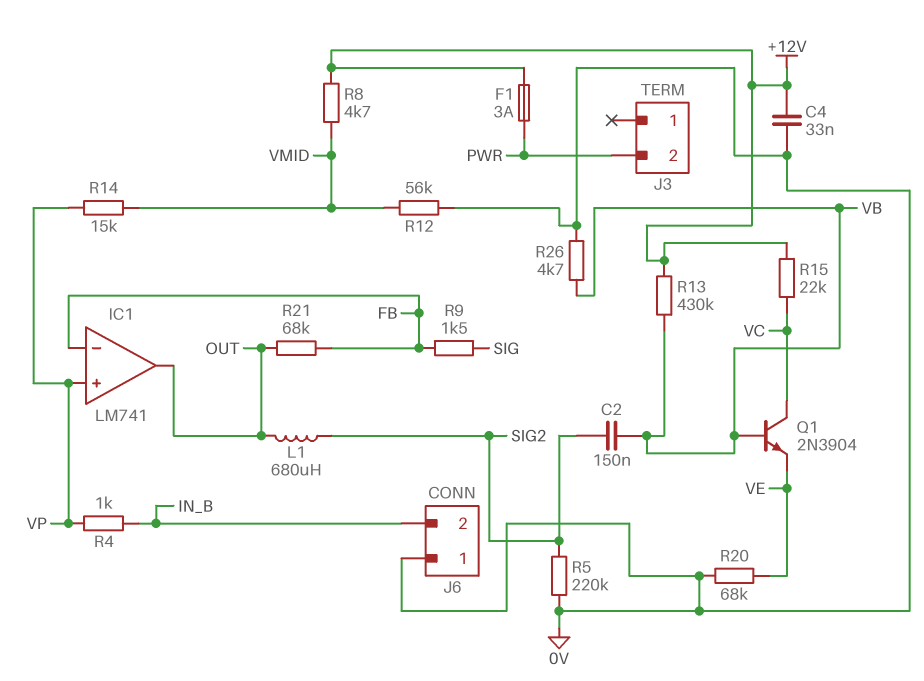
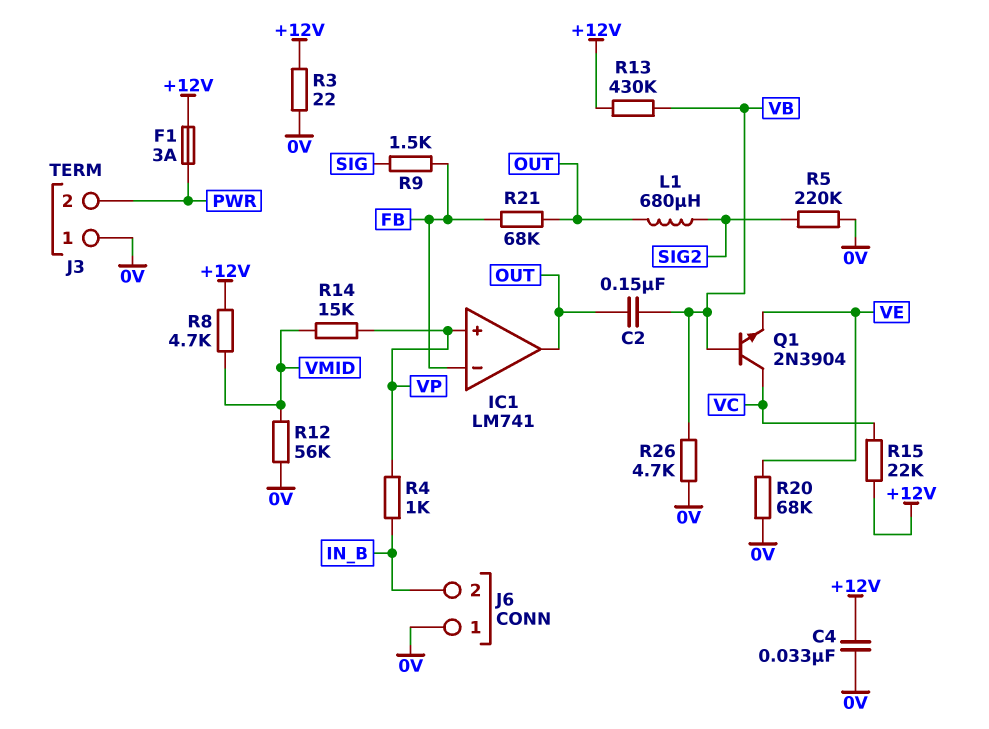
C2: 150nF (SIG2, VB) -> 150nF (OUT, VB)
J3 pin 1: none -> 0V
R3: none -> 22 (+12V, 0V)

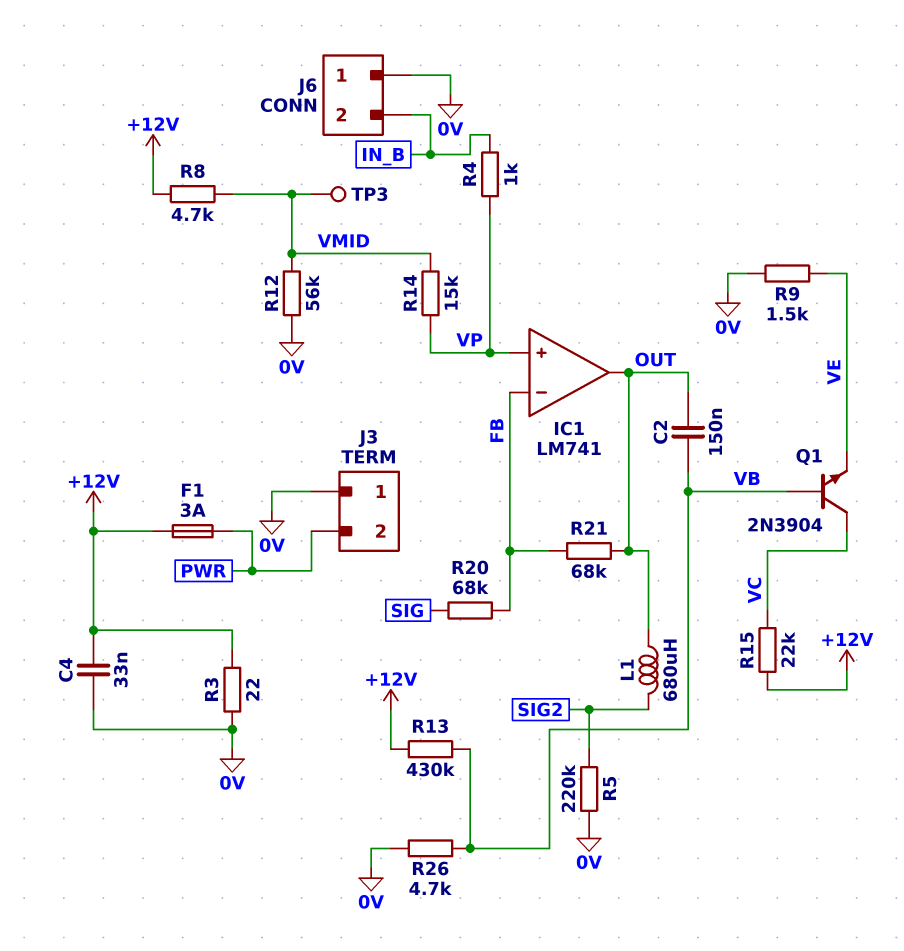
R9: 1.5k (FB, SIG) -> 1.5k (0V, VE)
R20: 68k (0V, VE) -> 68k (FB, SIG)
TP3: none -> test point (VMID)

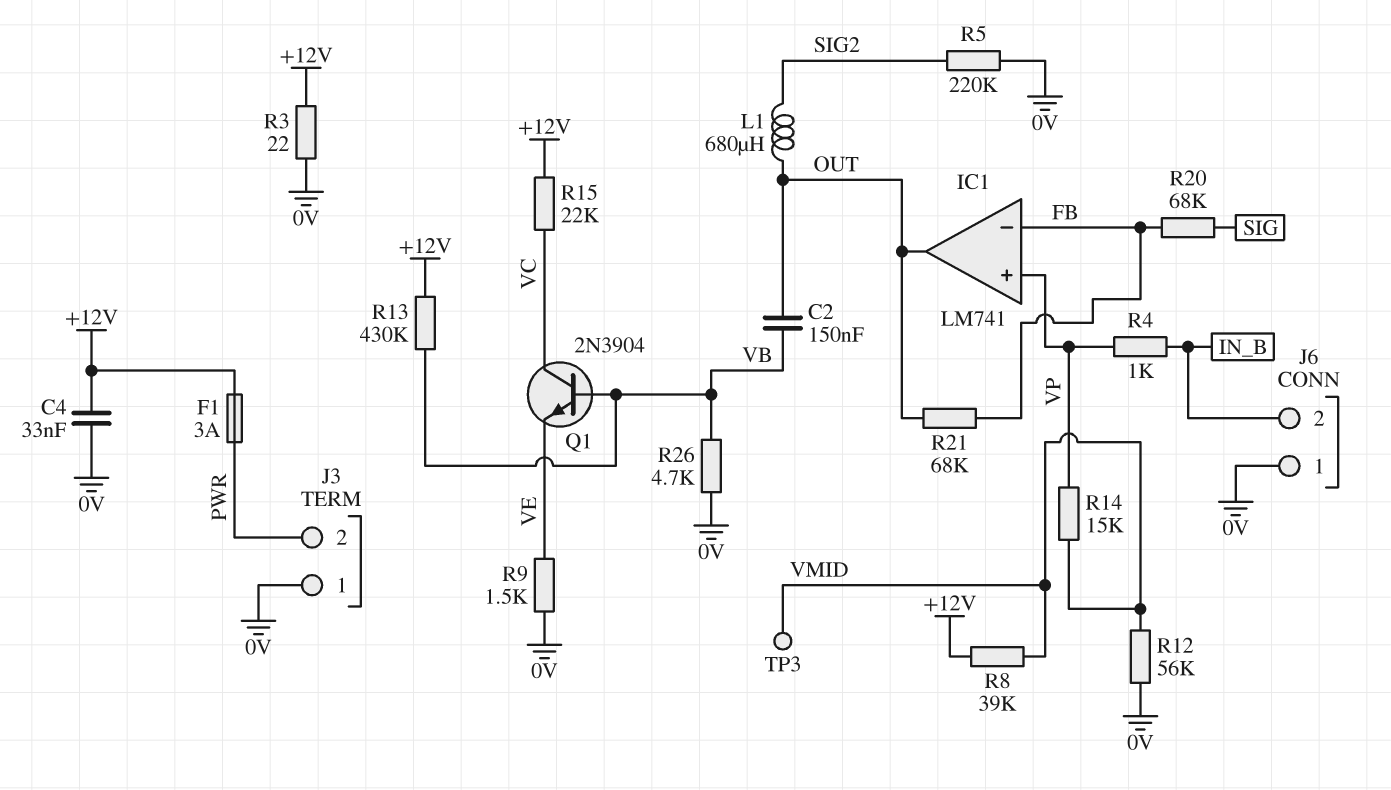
R8: 4.7k (+12V, VMID) -> 39k (+12V, VMID)

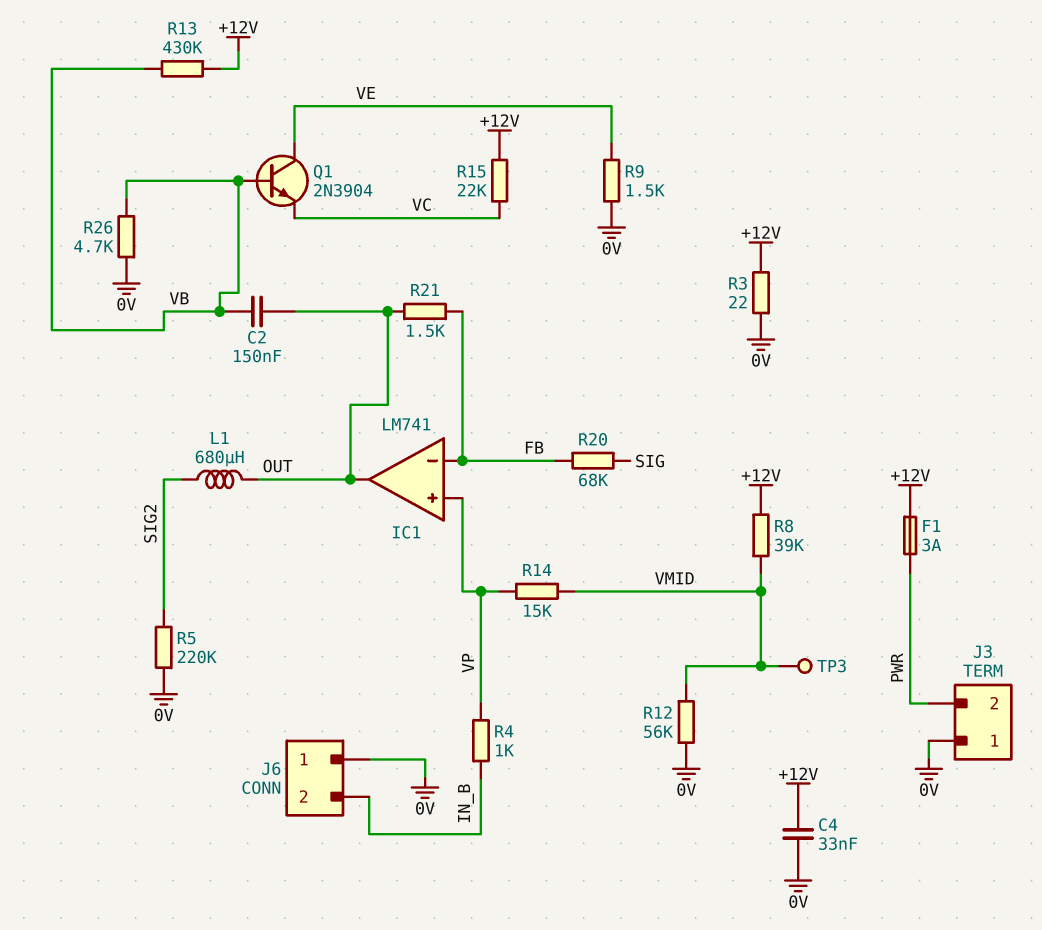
Q1: NPN 2N3904 (B VB, C VC, E VE) -> NPN 2N3904 (B VB, C VE, E VC)
R21: 68k (FB, OUT) -> 1.5k (FB, OUT)

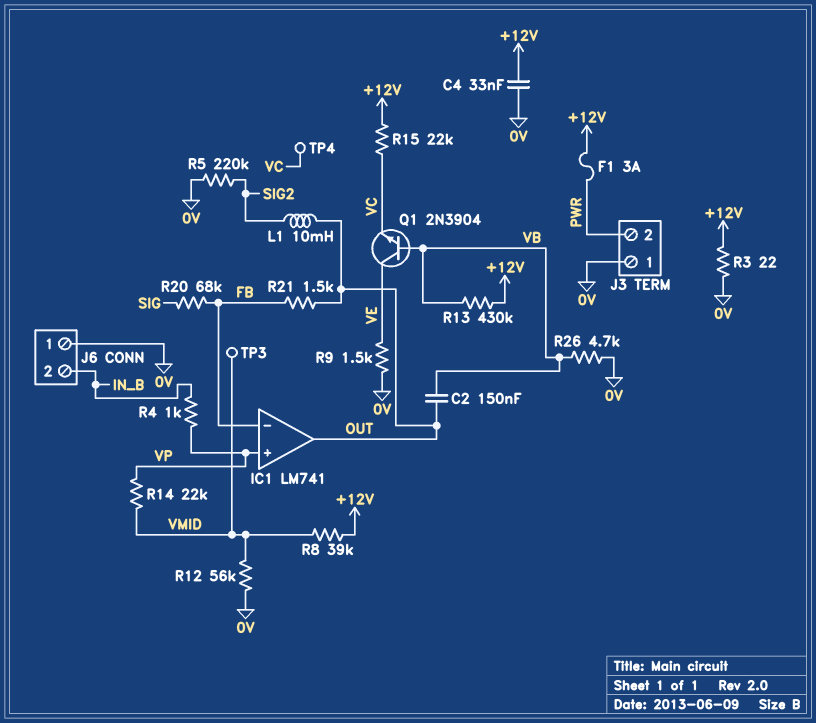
L1: 680uH (OUT, SIG2) -> 10mH (OUT, SIG2)
R14: 15k (VMID, VP) -> 22k (VMID, VP)
TP4: none -> test point (VC)

